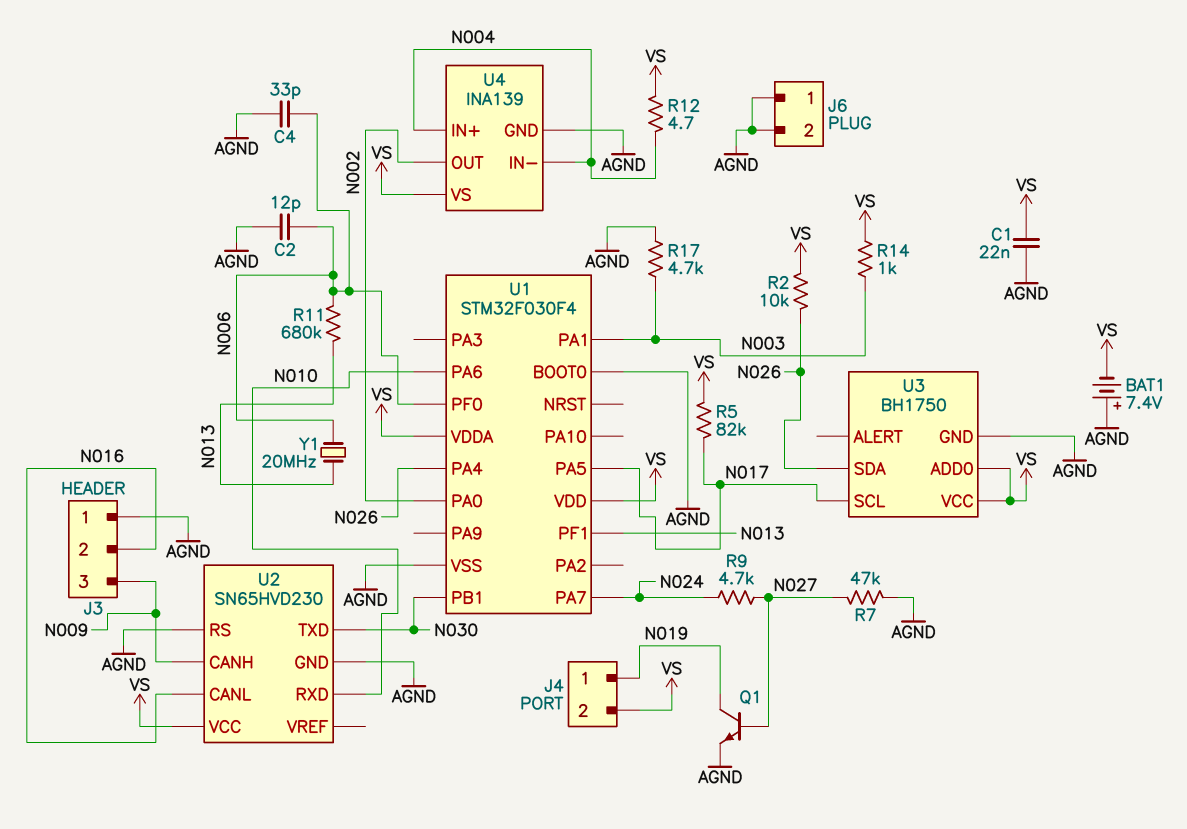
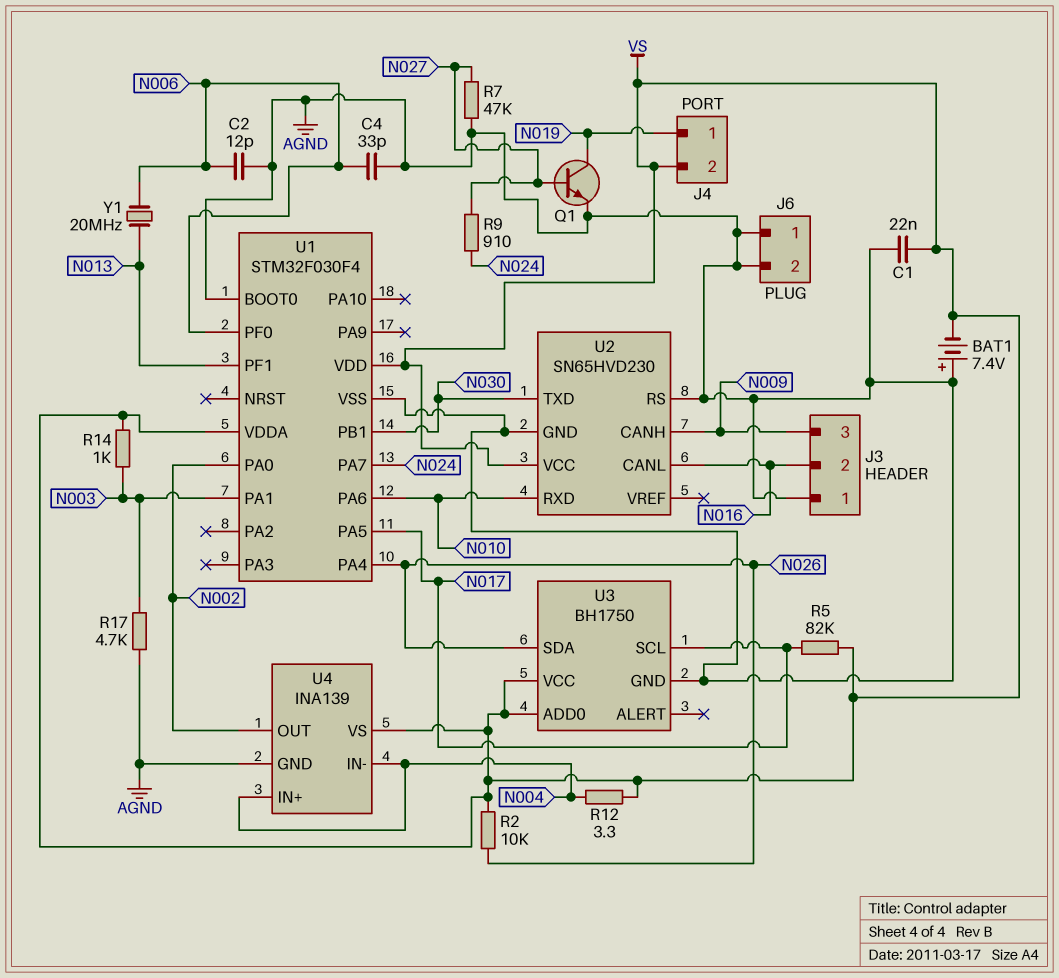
R9: 4.7k (N024, N027) -> 910 (N024, N027)
R11: 680k (N006, N013) -> none
R12: 4.7 (N004, VS) -> 3.3 (N004, VS)

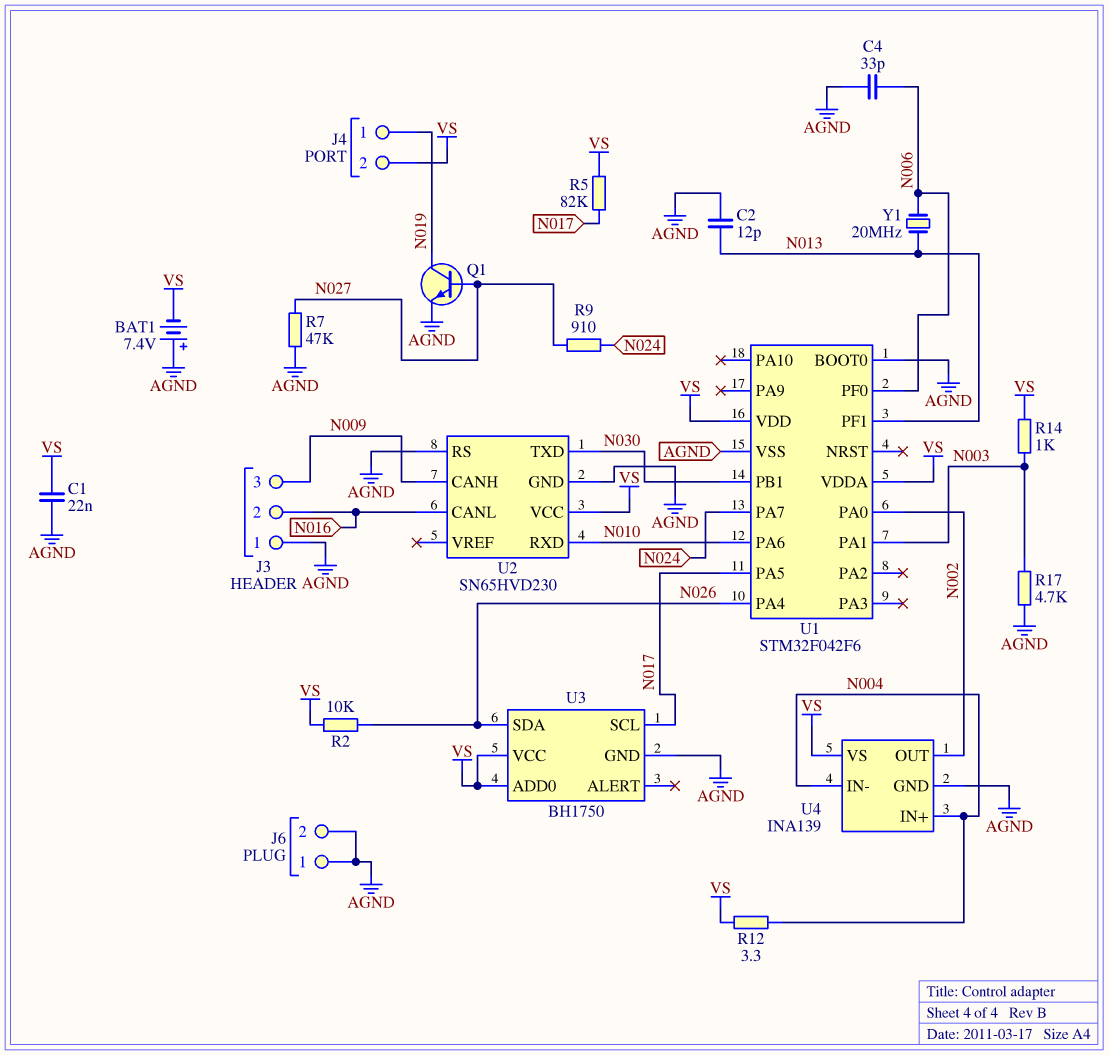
C2: 12pF (AGND, N006) -> 12pF (AGND, N013)
U1: STM32F030F4 -> STM32F042F6

